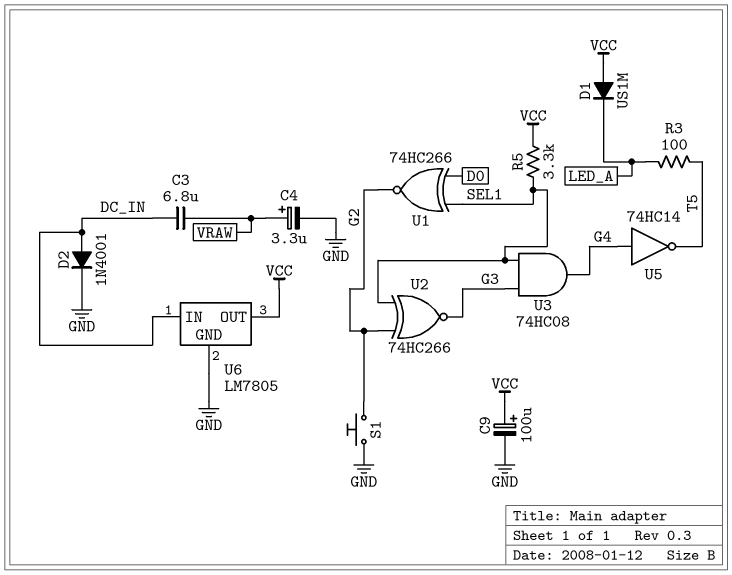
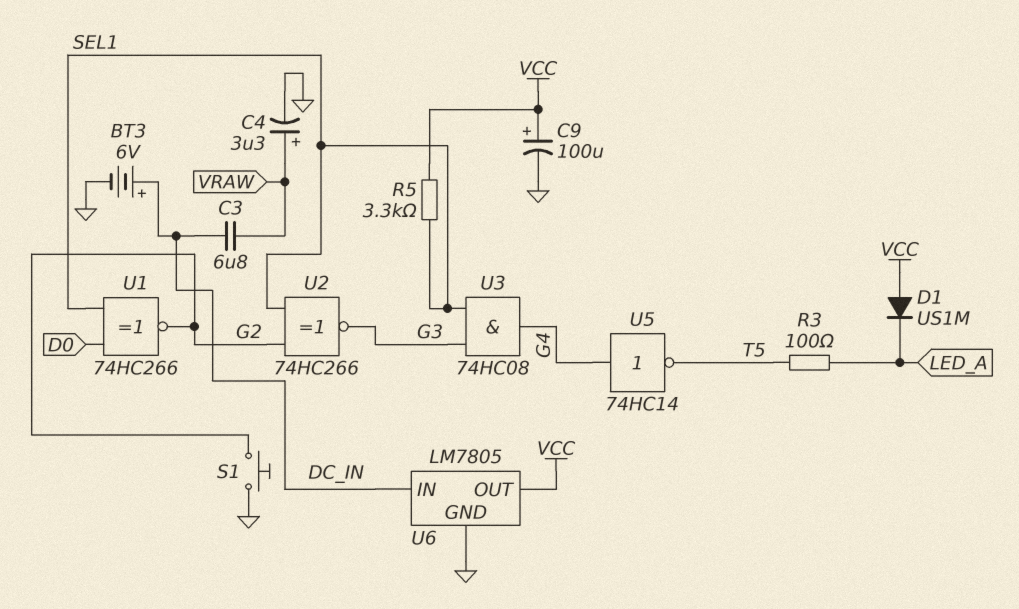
BT3: none -> 6V (plus DC_IN, minus GND)
D2: diode 1N4001 (A DC_IN, K GND) -> none

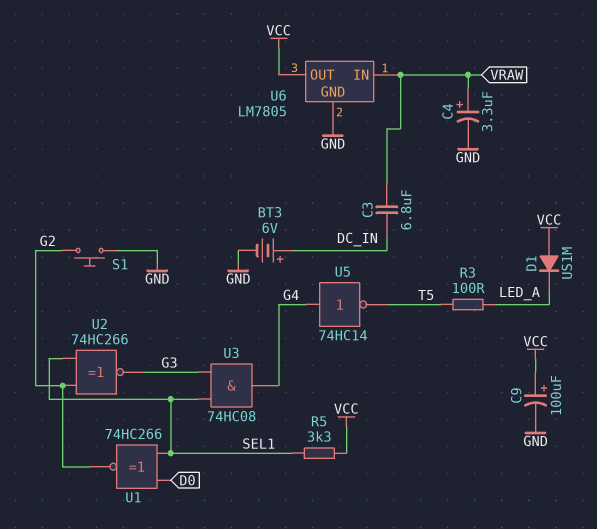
U6 pin IN: DC_IN -> VRAW

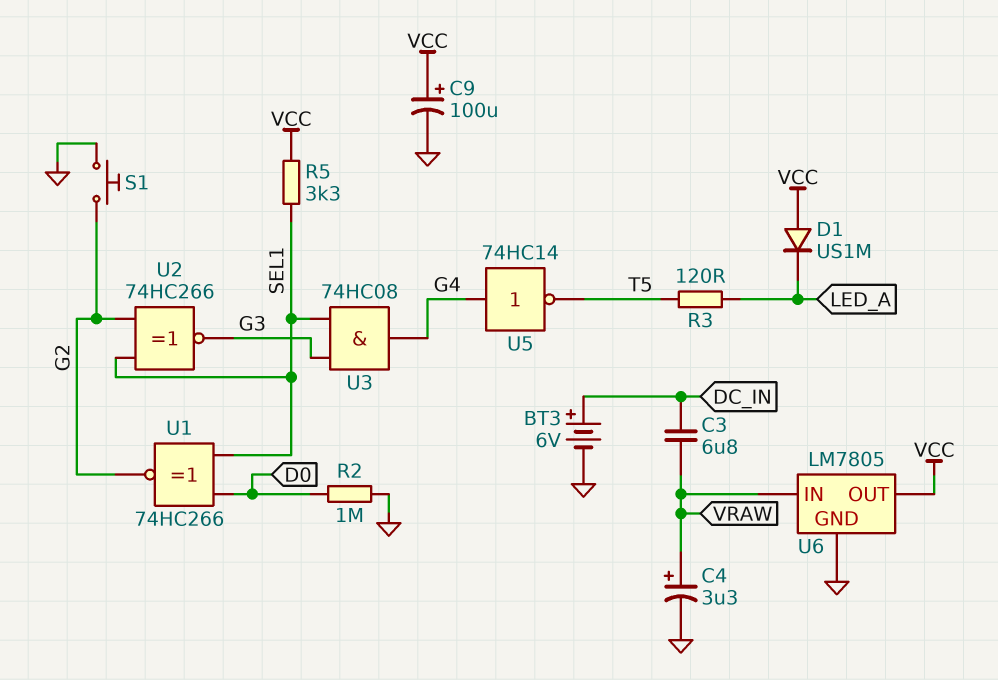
R2: none -> 1M (D0, GND)
R3: 100 (LED_A, T5) -> 120 (LED_A, T5)

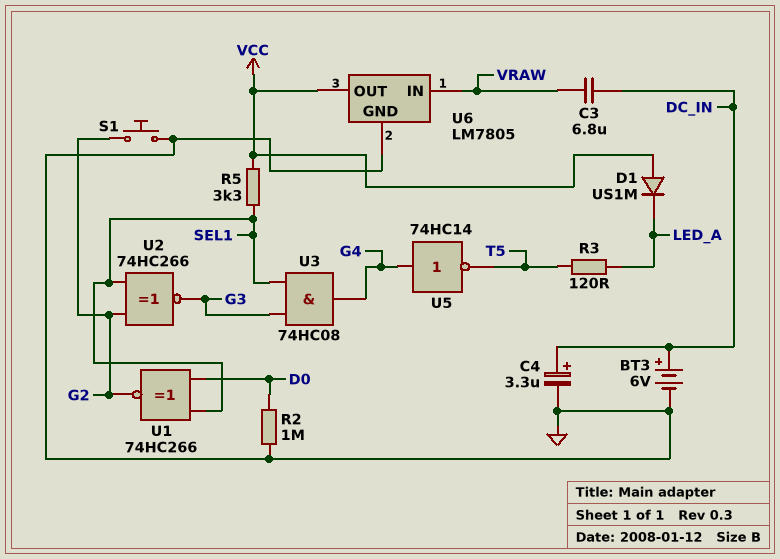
C4: 3.3uF (plus VRAW, minus GND) -> 3.3uF (plus DC_IN, minus GND)
C9: 100uF (plus VCC, minus GND) -> none

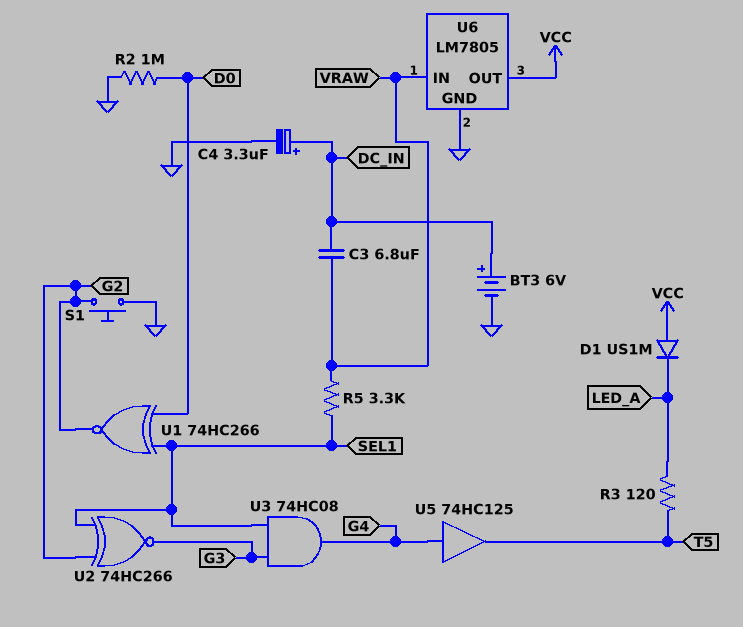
R5: 3.3k (SEL1, VCC) -> 3.3k (SEL1, VRAW)
U5: NOT 74HC14 (in G4, out T5) -> buffer 74HC125 (in G4, out T5)

